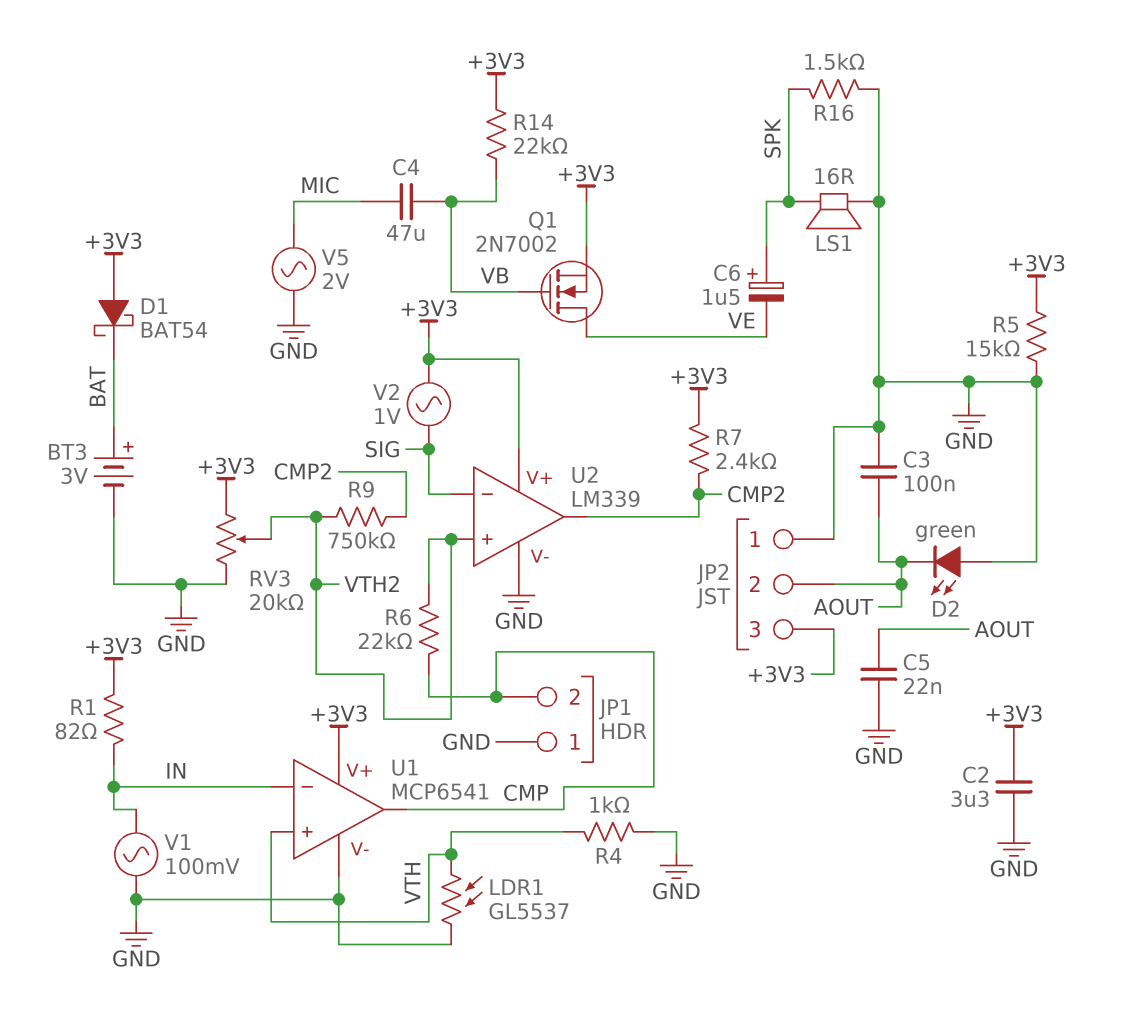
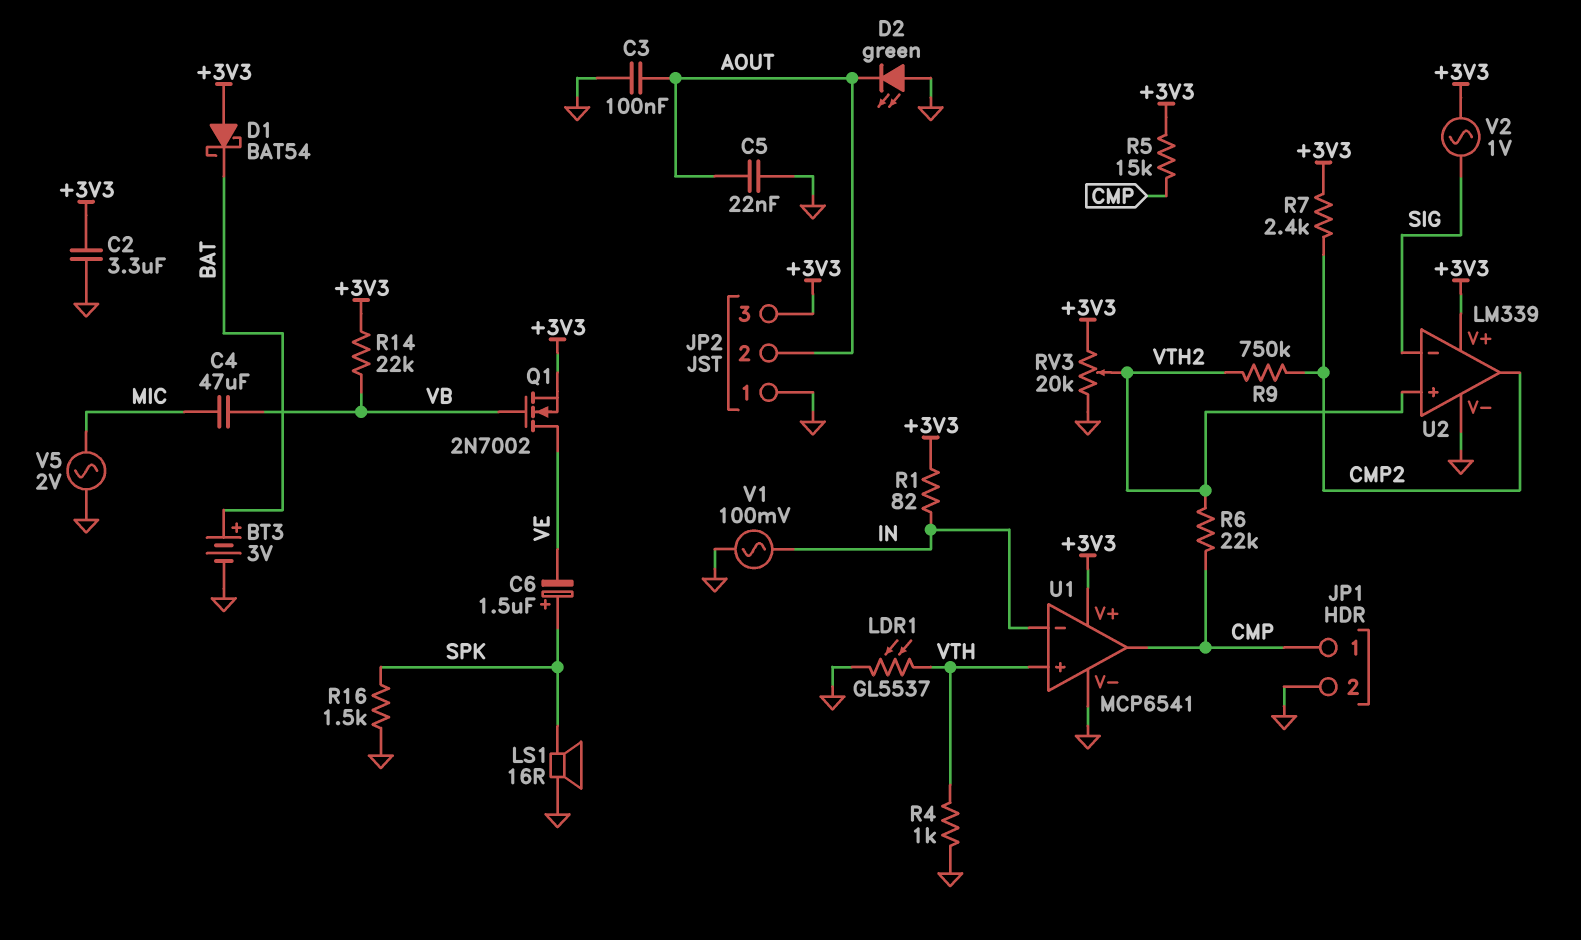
JP1 pin 1: GND -> CMP
JP1 pin 2: CMP -> GND
R5: 15k (+3V3, GND) -> 15k (+3V3, CMP)

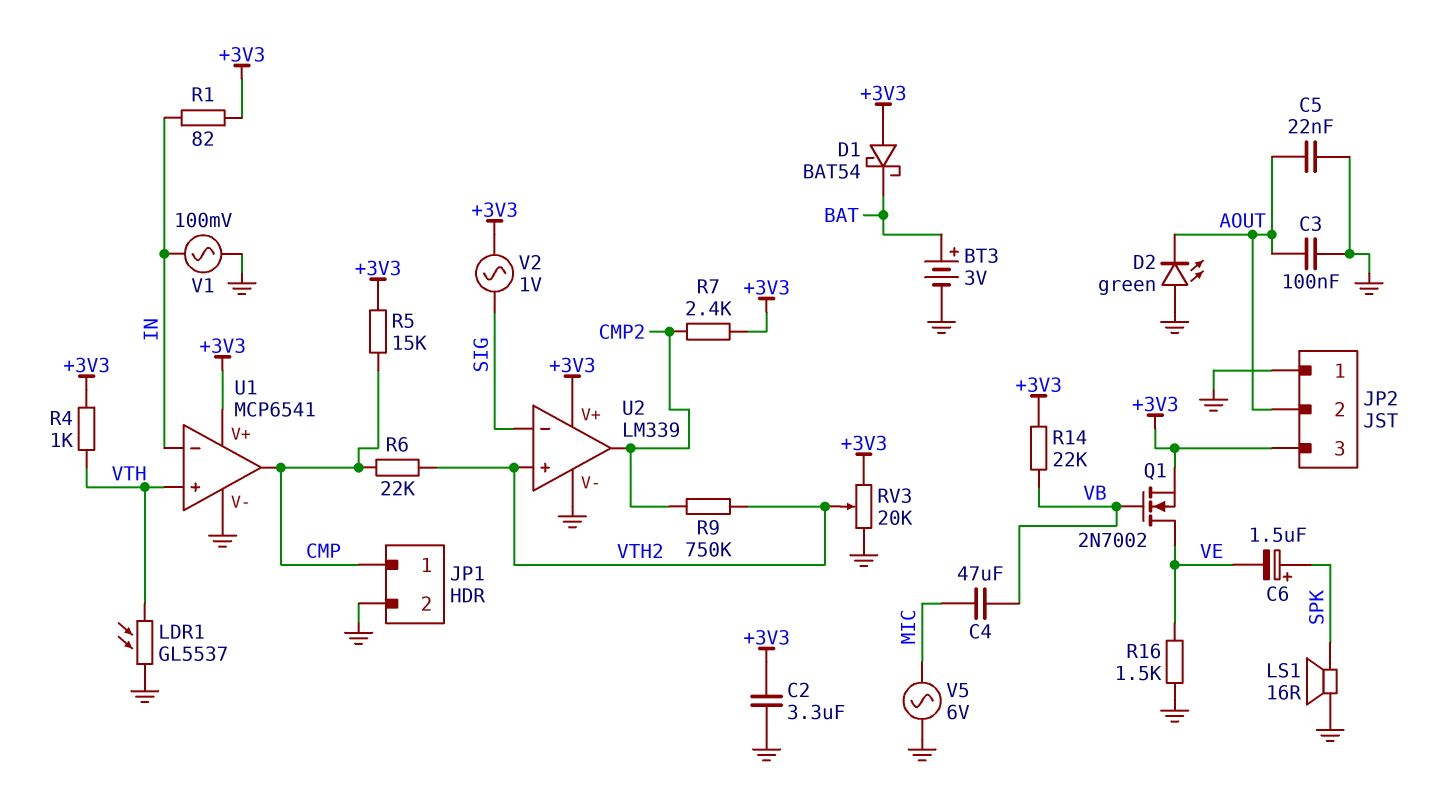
R4: 1k (GND, VTH) -> 1k (+3V3, VTH)
R16: 1.5k (GND, SPK) -> 1.5k (GND, VE)
V5: AC 2V (GND, MIC) -> AC 6V (GND, MIC)

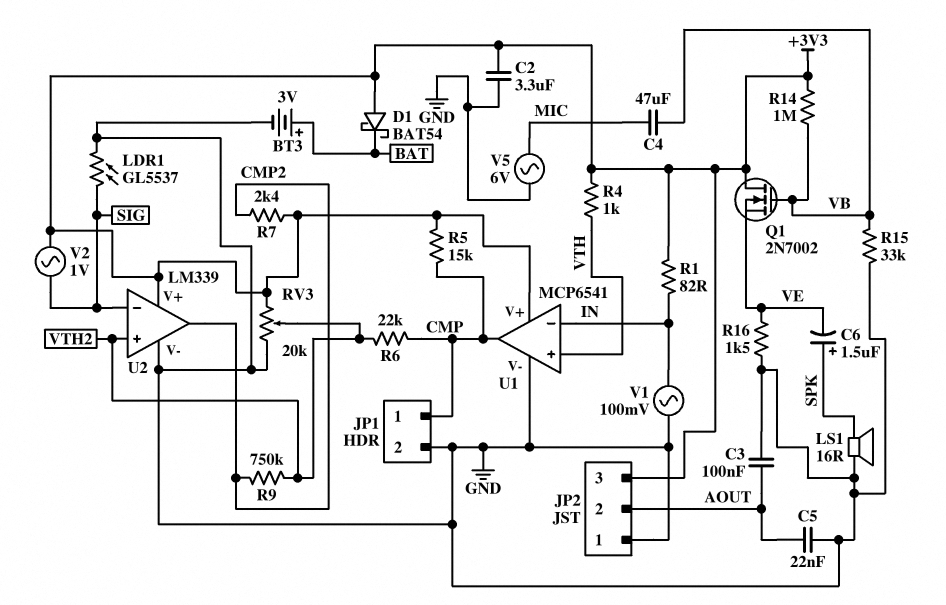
D2: LED green (A GND, K AOUT) -> none
LDR1: GL5537 (GND, VTH) -> GL5537 (GND, SIG)
Q1: NMOS 2N7002 (G VB, D VE, S +3V3) -> NMOS 2N7002 (G VB, D +3V3, S VE)
R14: 22k (+3V3, VB) -> 1M (+3V3, VB)
R15: none -> 33k (GND, VB)

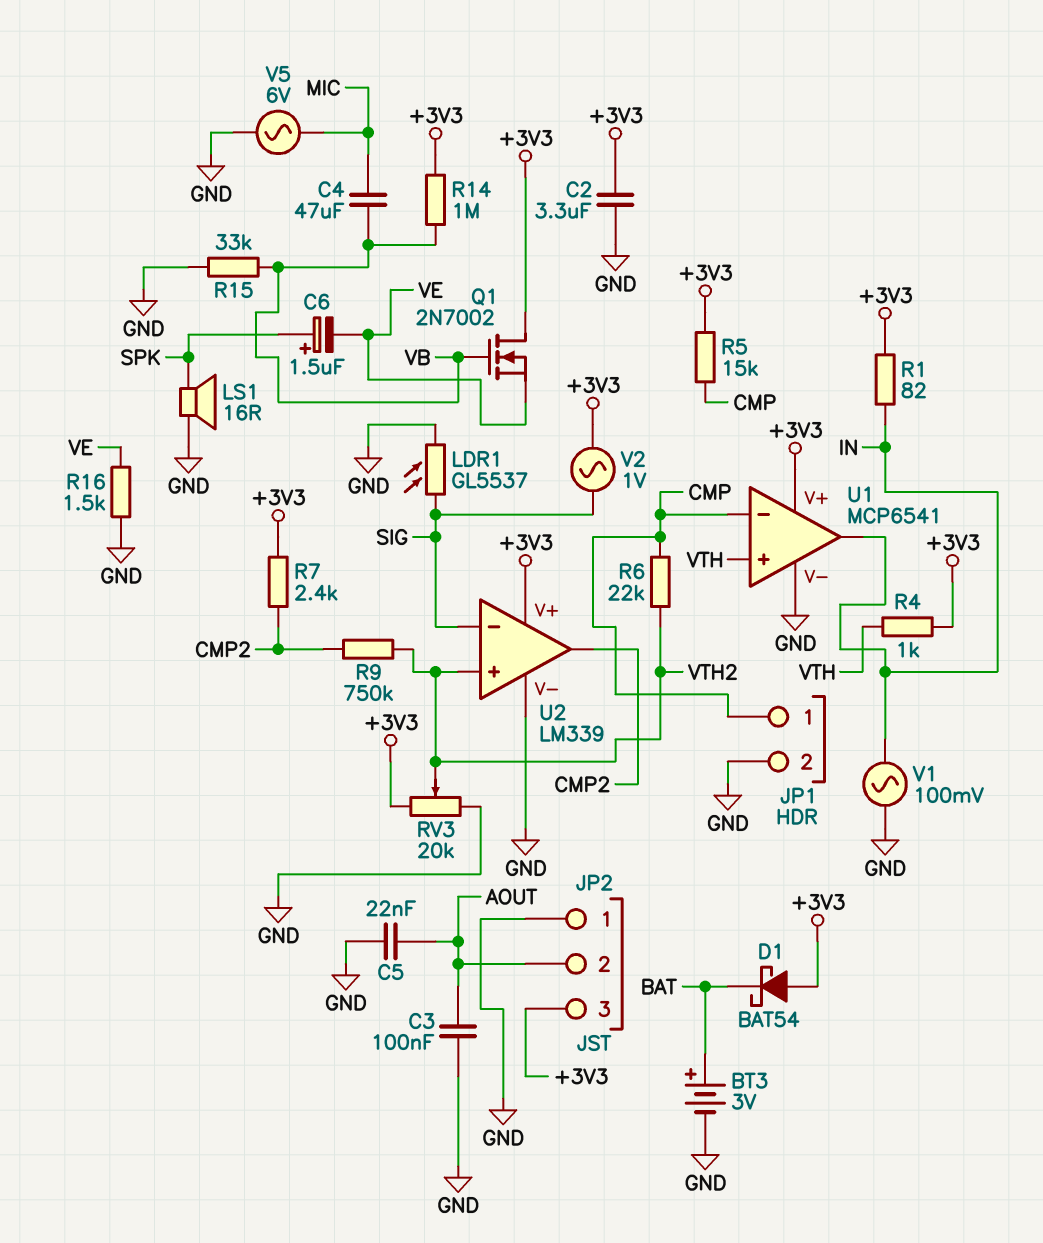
U1 pin in-: IN -> CMP
U1 pin out: CMP -> IN

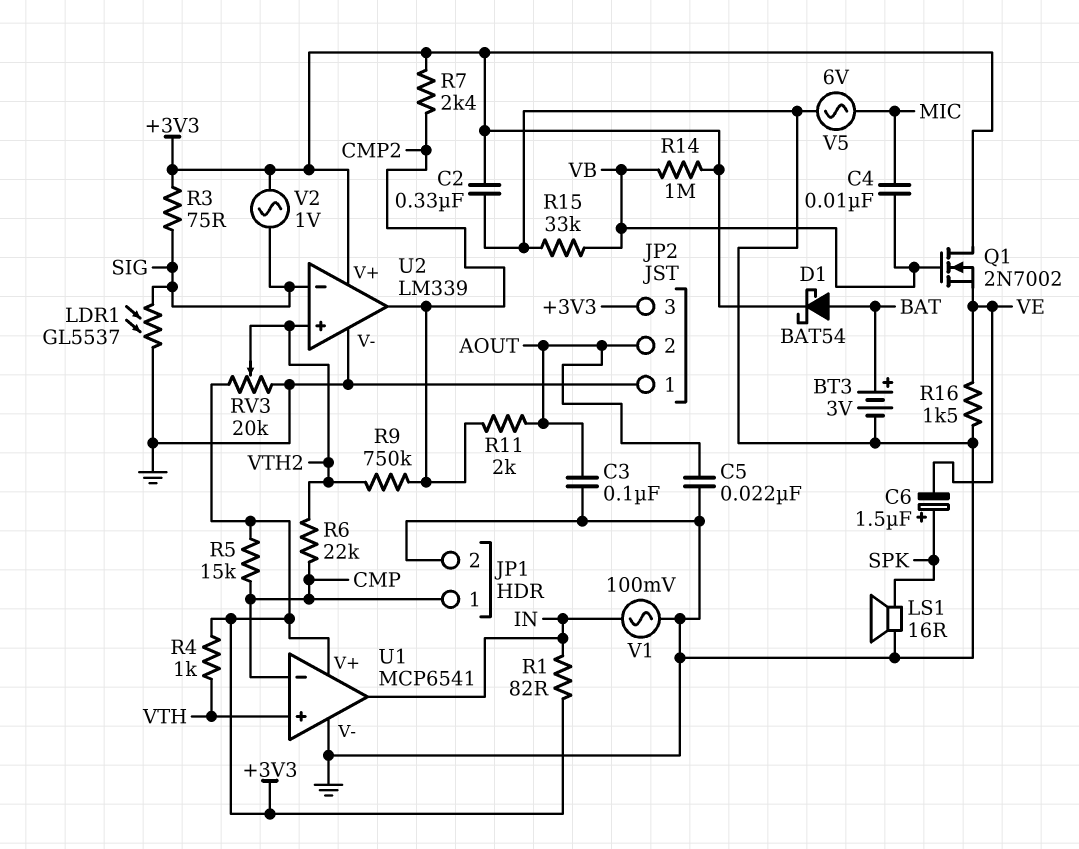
C2: 3.3uF (+3V3, GND) -> 330nF (+3V3, GND)
C4: 47uF (MIC, VB) -> 10nF (MIC, VB)
D1: schottky BAT54 (A +3V3, K BAT) -> schottky BAT54 (A BAT, K +3V3)
R3: none -> 75 (+3V3, SIG)
R11: none -> 2k (AOUT, CMP2)

